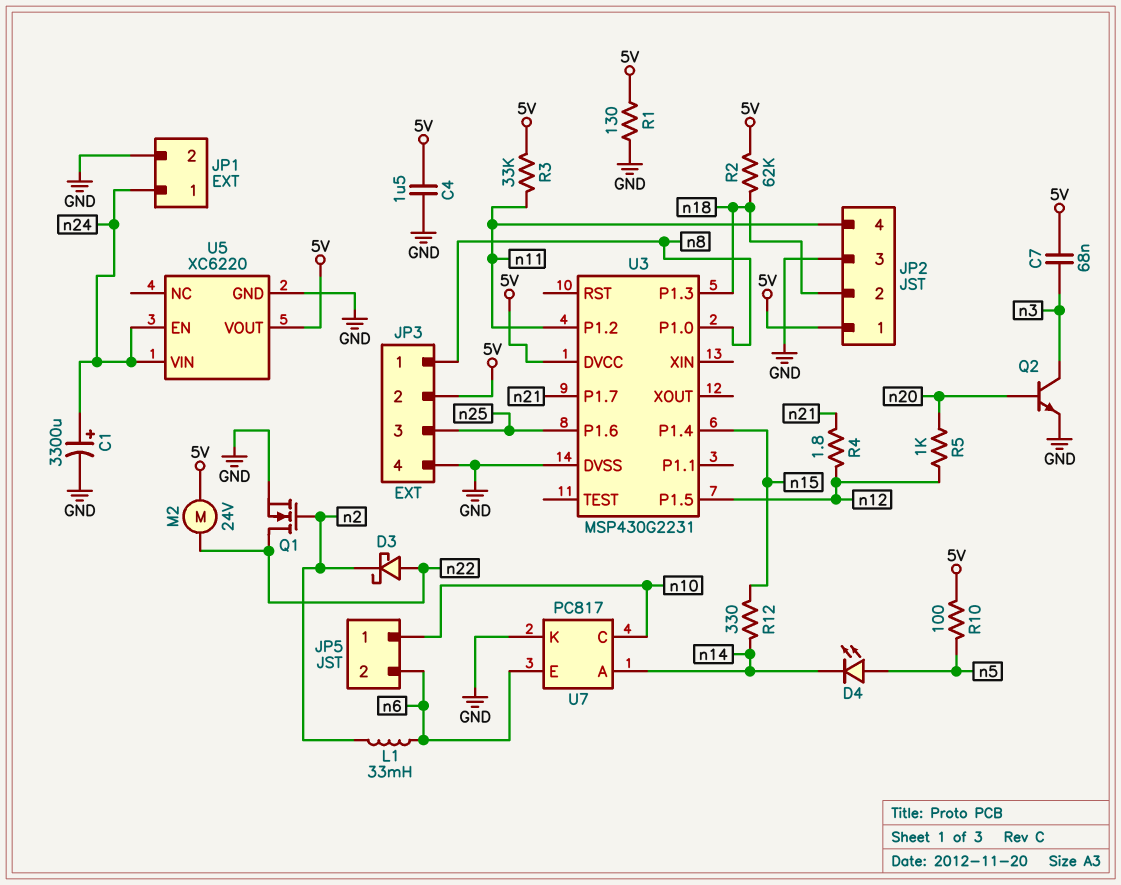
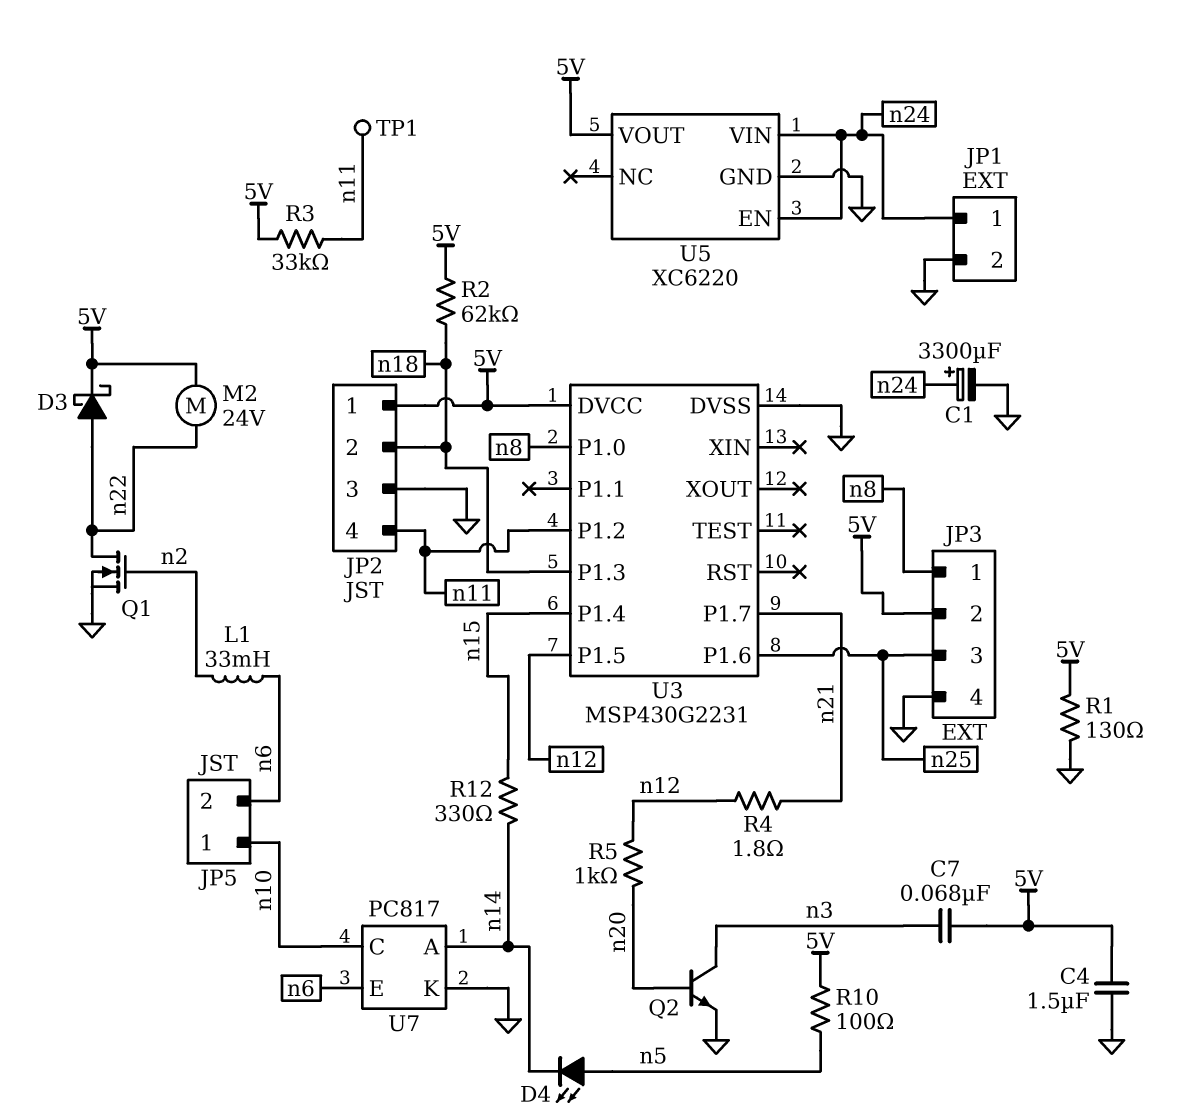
D3: schottky (A n22, K n2) -> schottky (A n22, K 5V)
TP1: none -> test point (n11)

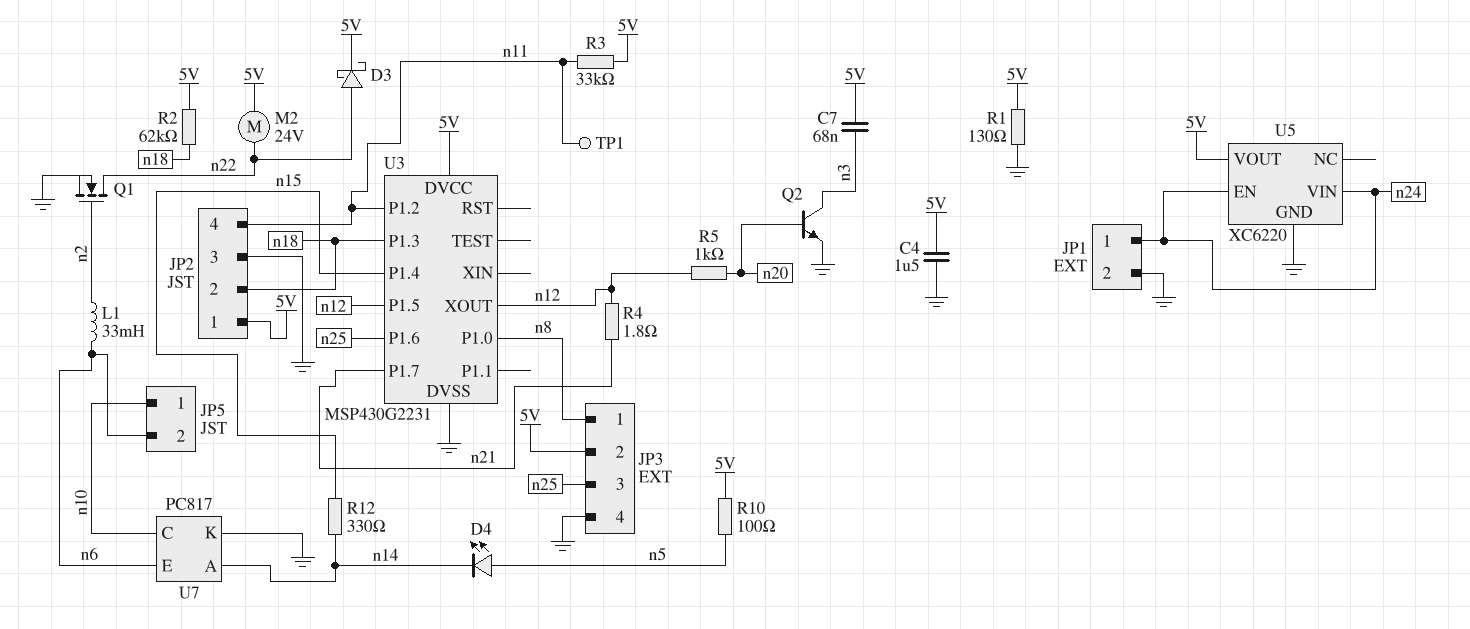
C1: 3300uF (plus n24, minus GND) -> none
U3 pin XOUT: none -> n12

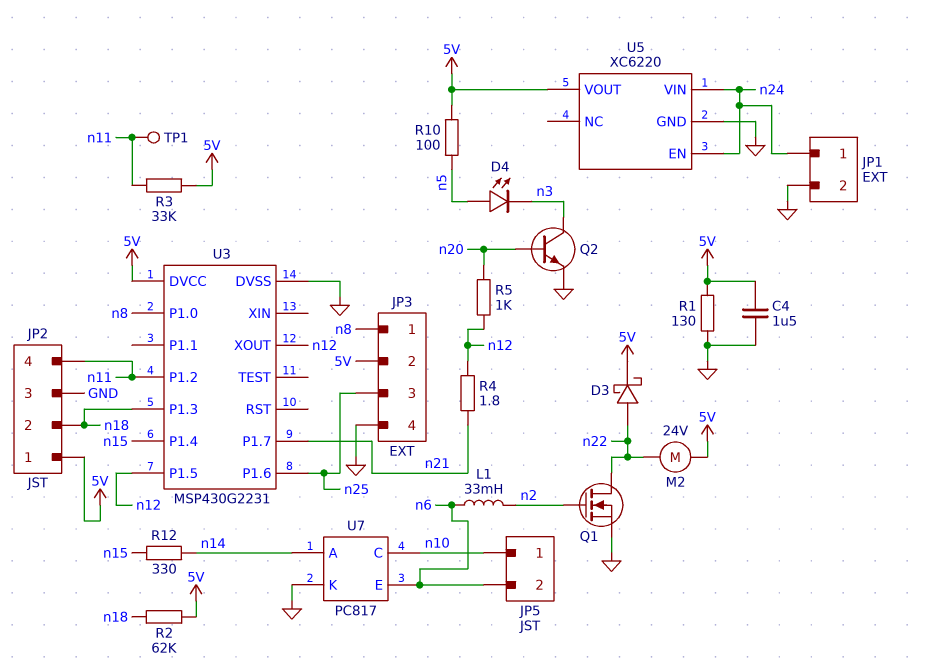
C7: 68nF (5V, n3) -> none
D4: LED (A n5, K n14) -> LED (A n5, K n3)

